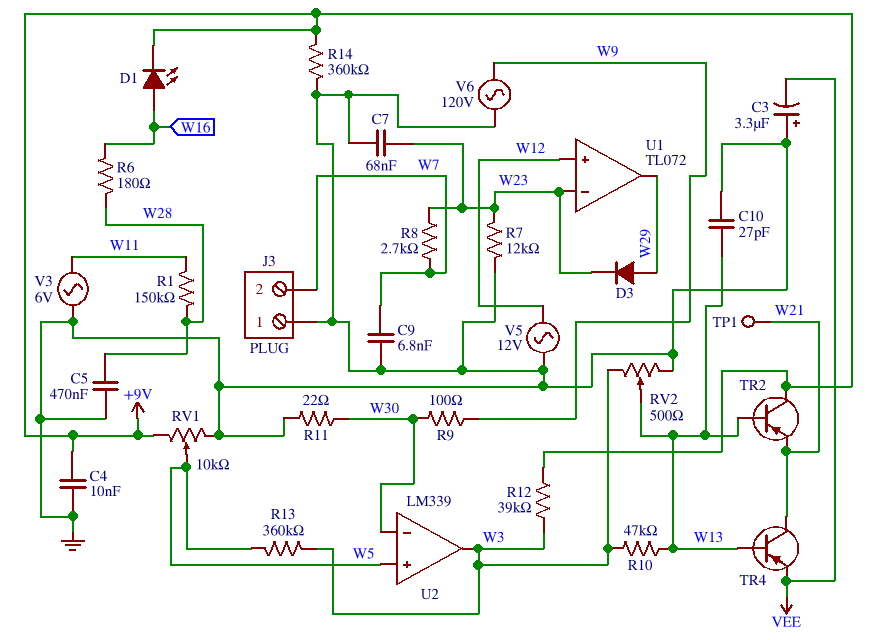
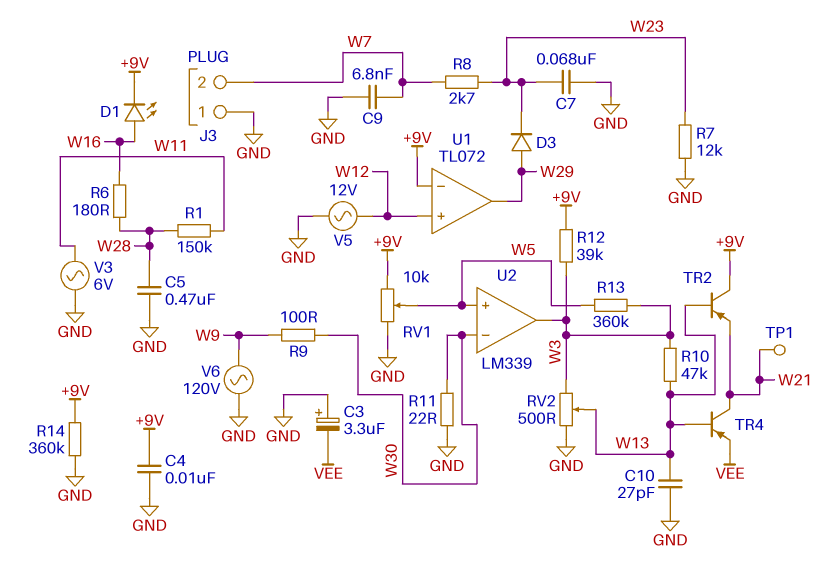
U1 pin in-: W23 -> +9V

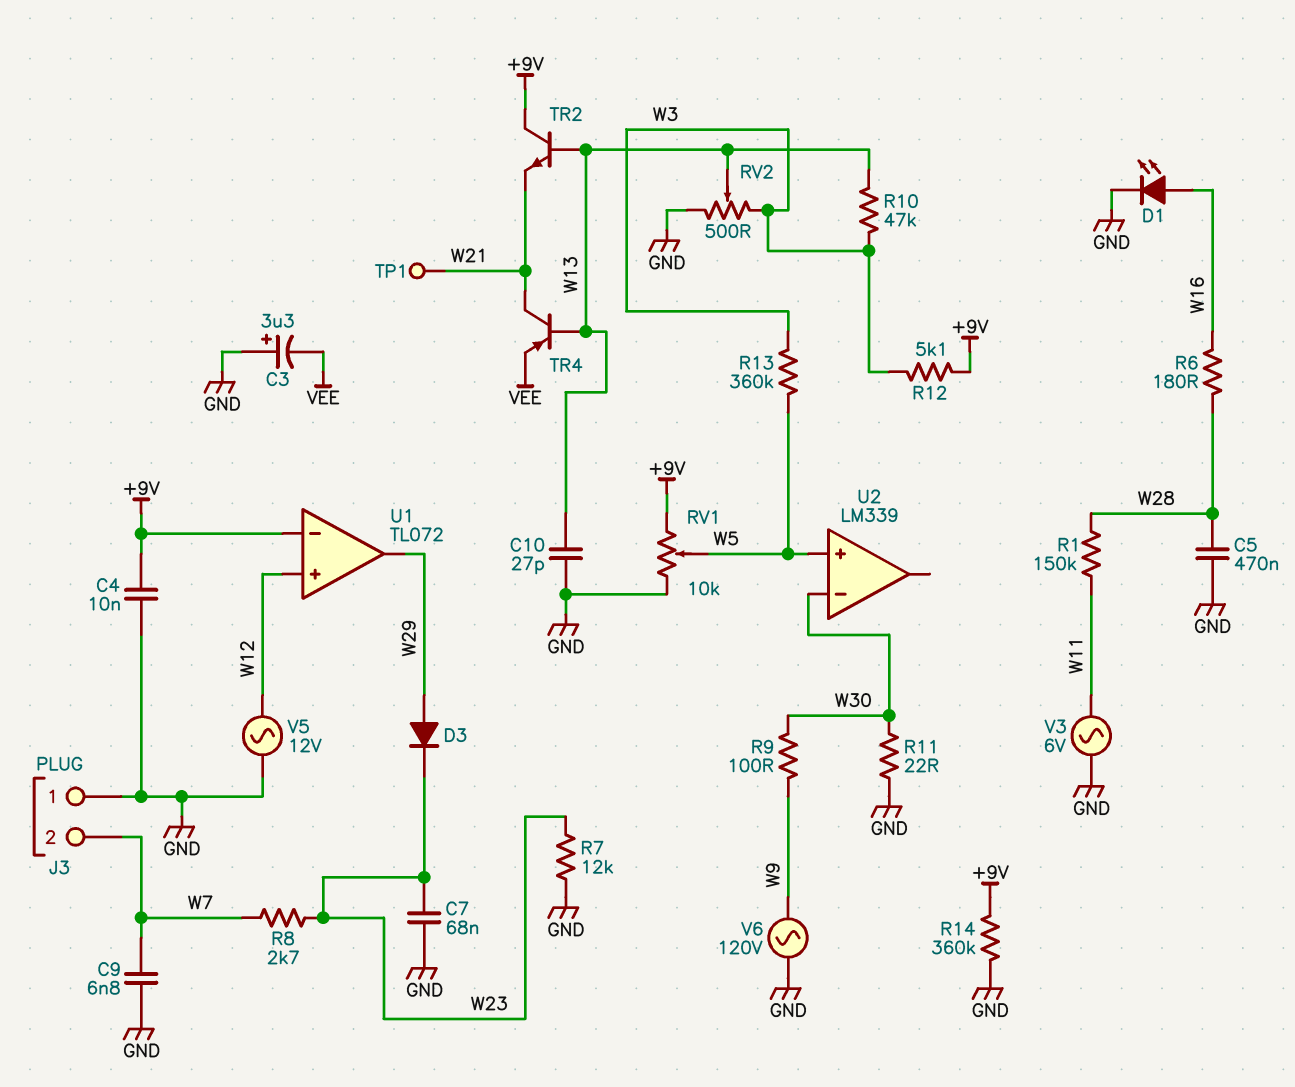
D1: LED (A W16, K +9V) -> LED (A W16, K GND)
R12: 39k (+9V, W3) -> 5.1k (+9V, W3)
TR2: PNP (B W13, C +9V, E W21) -> NPN (B W13, C +9V, E W21)
U2 pin out: W3 -> none

